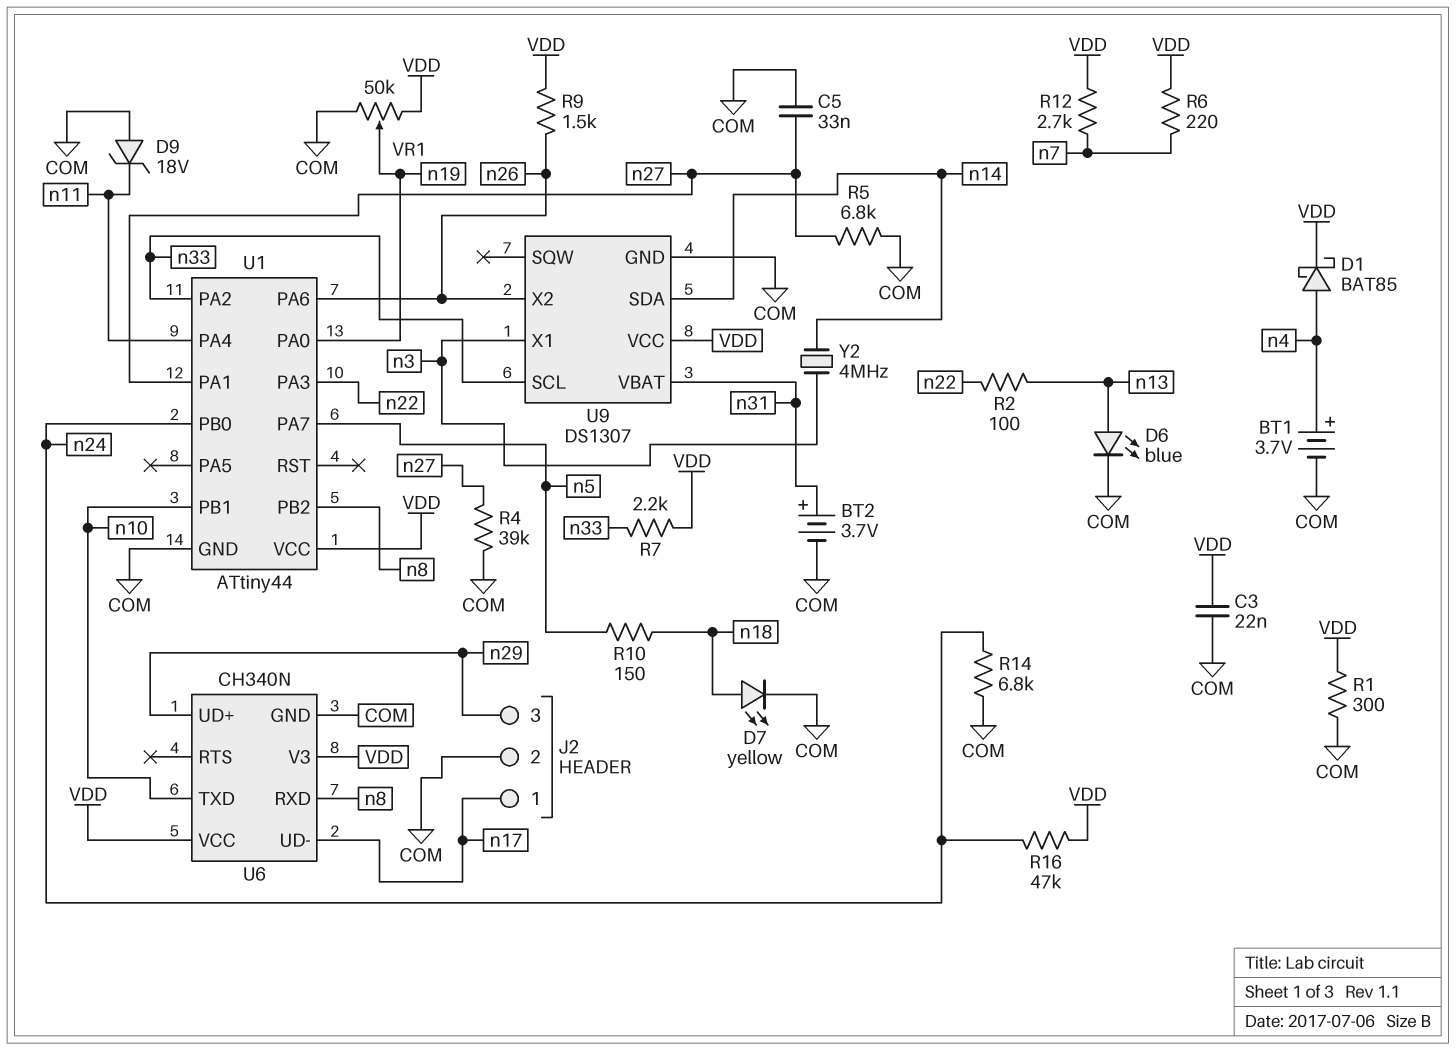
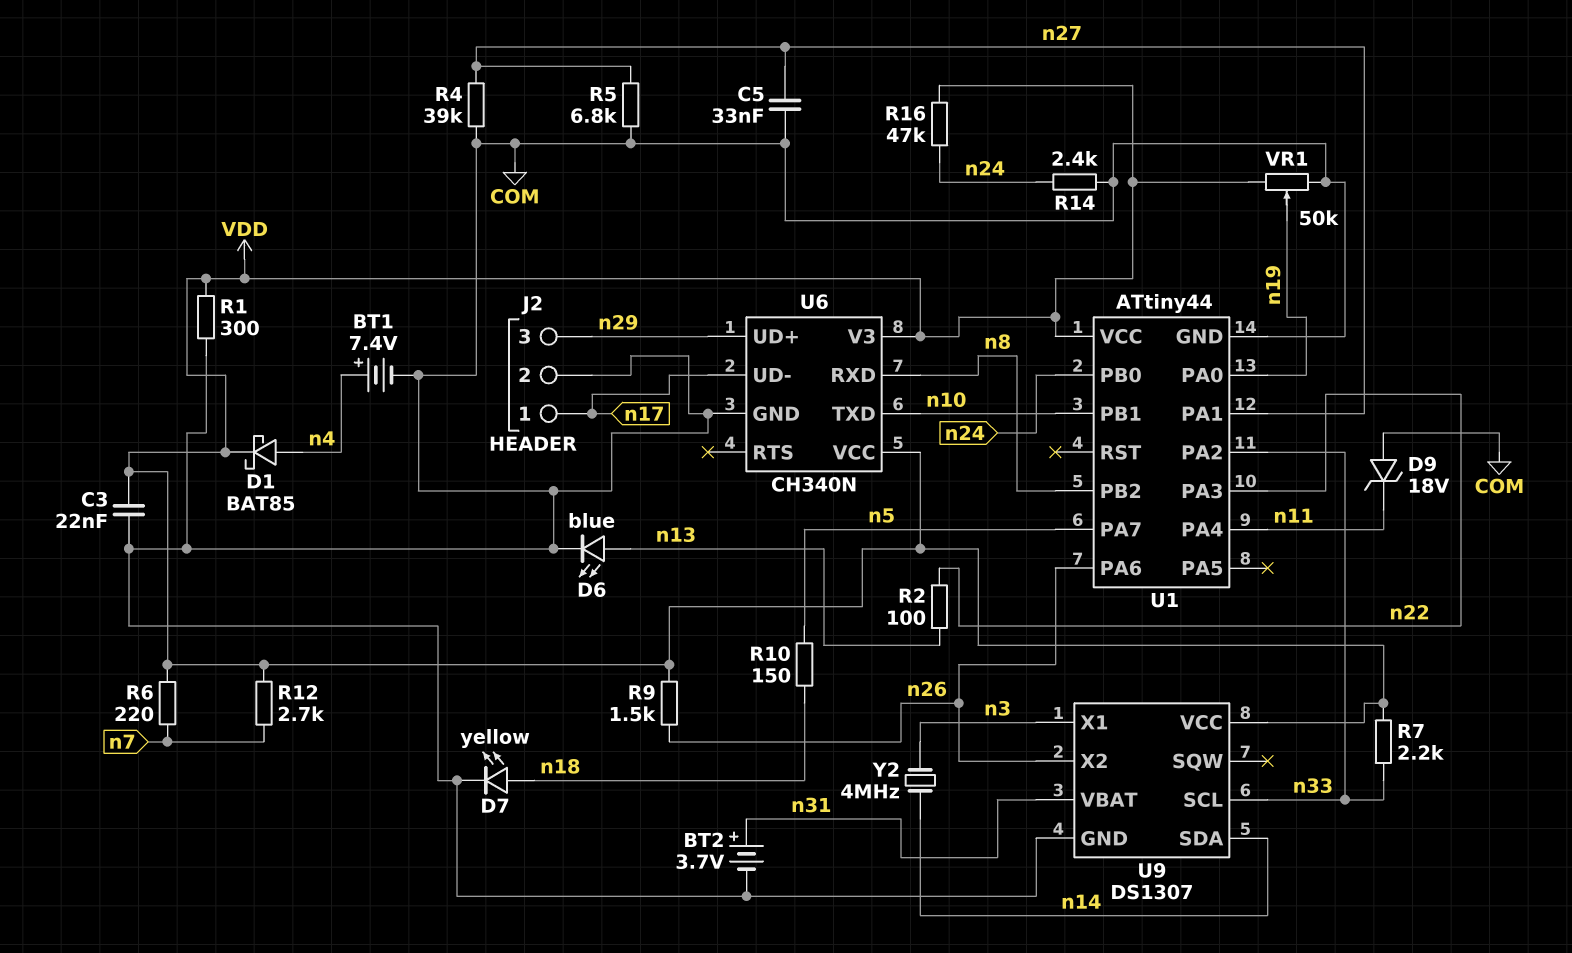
BT1: 3.7V (plus n4, minus COM) -> 7.4V (plus n4, minus COM)
R14: 6.8k (COM, n24) -> 2.4k (COM, n24)

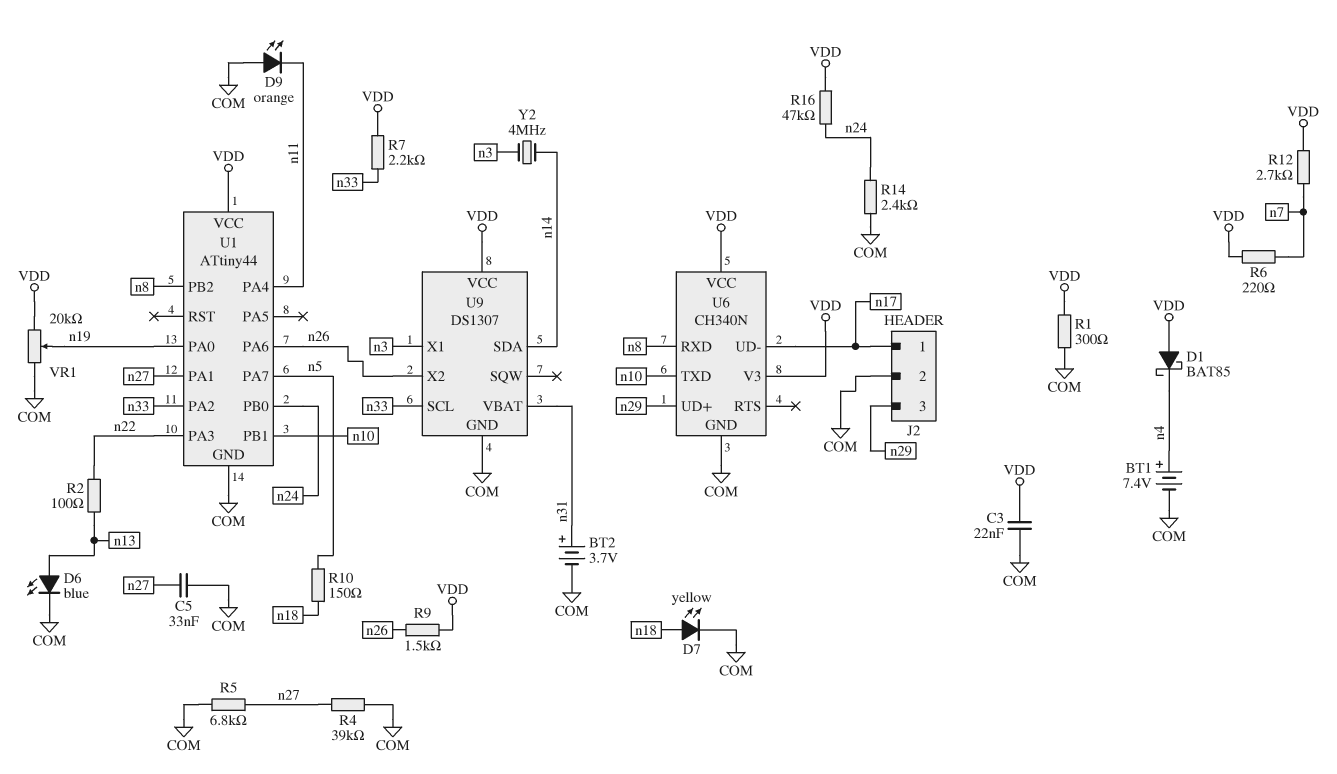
D1: schottky BAT85 (A n4, K VDD) -> schottky BAT85 (A VDD, K n4)
D9: zener 18V (A COM, K n11) -> LED orange (A COM, K n11)
VR1: 50k (COM, VDD, wiper n19) -> 20k (COM, VDD, wiper n19)

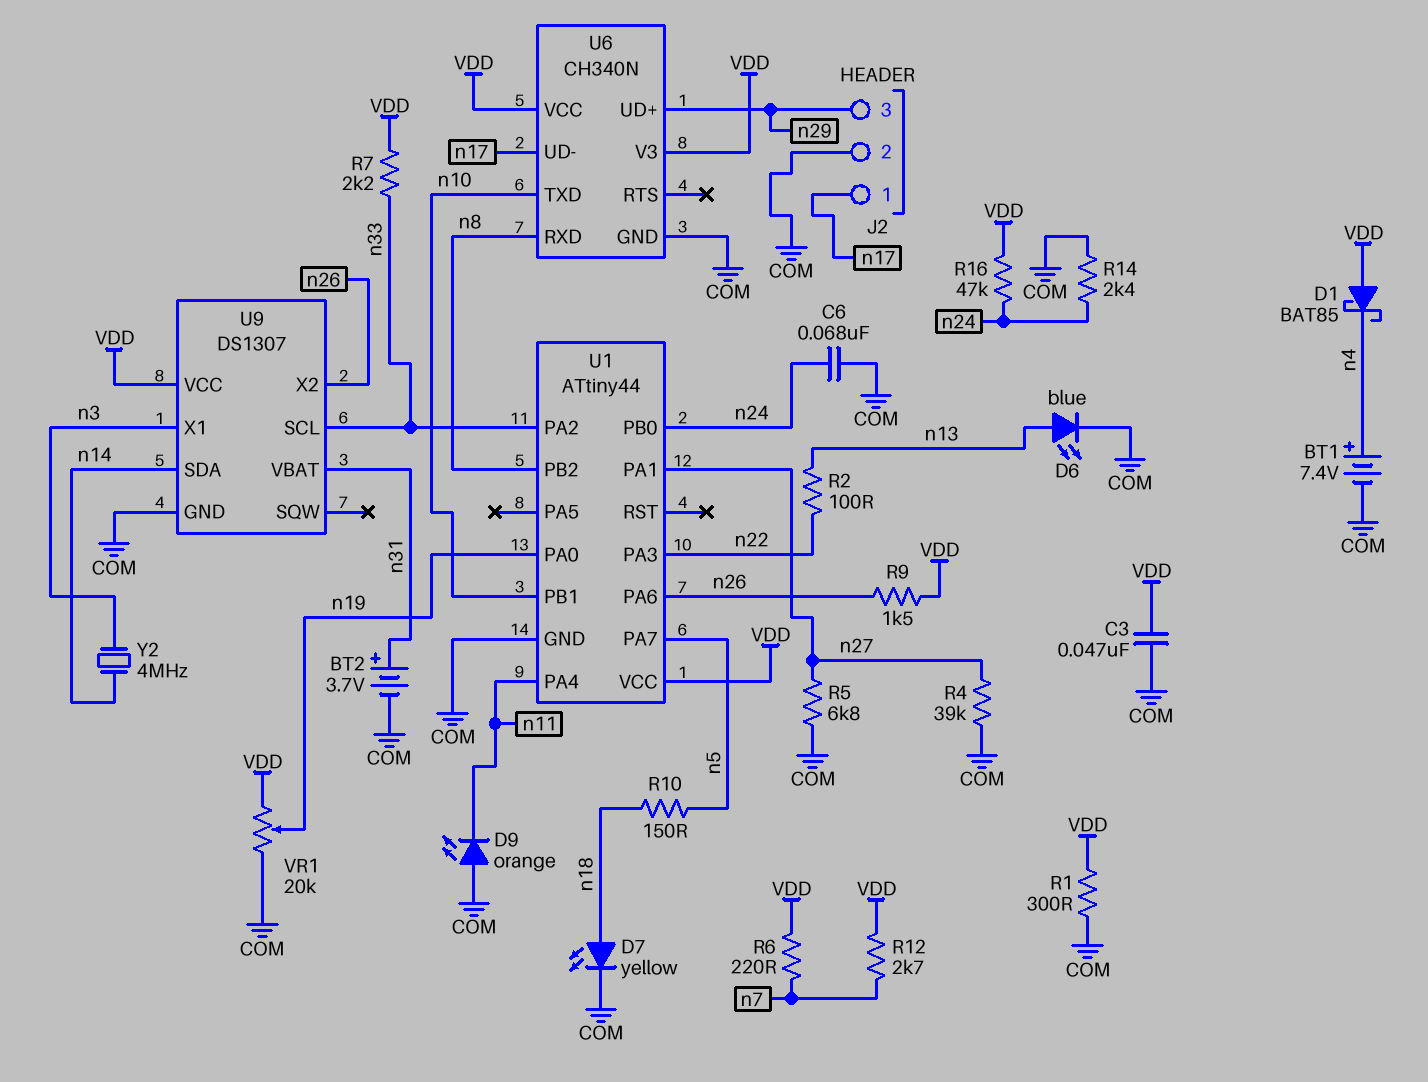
C3: 22nF (COM, VDD) -> 47nF (COM, VDD)
C5: 33nF (COM, n27) -> none
C6: none -> 68nF (COM, n24)

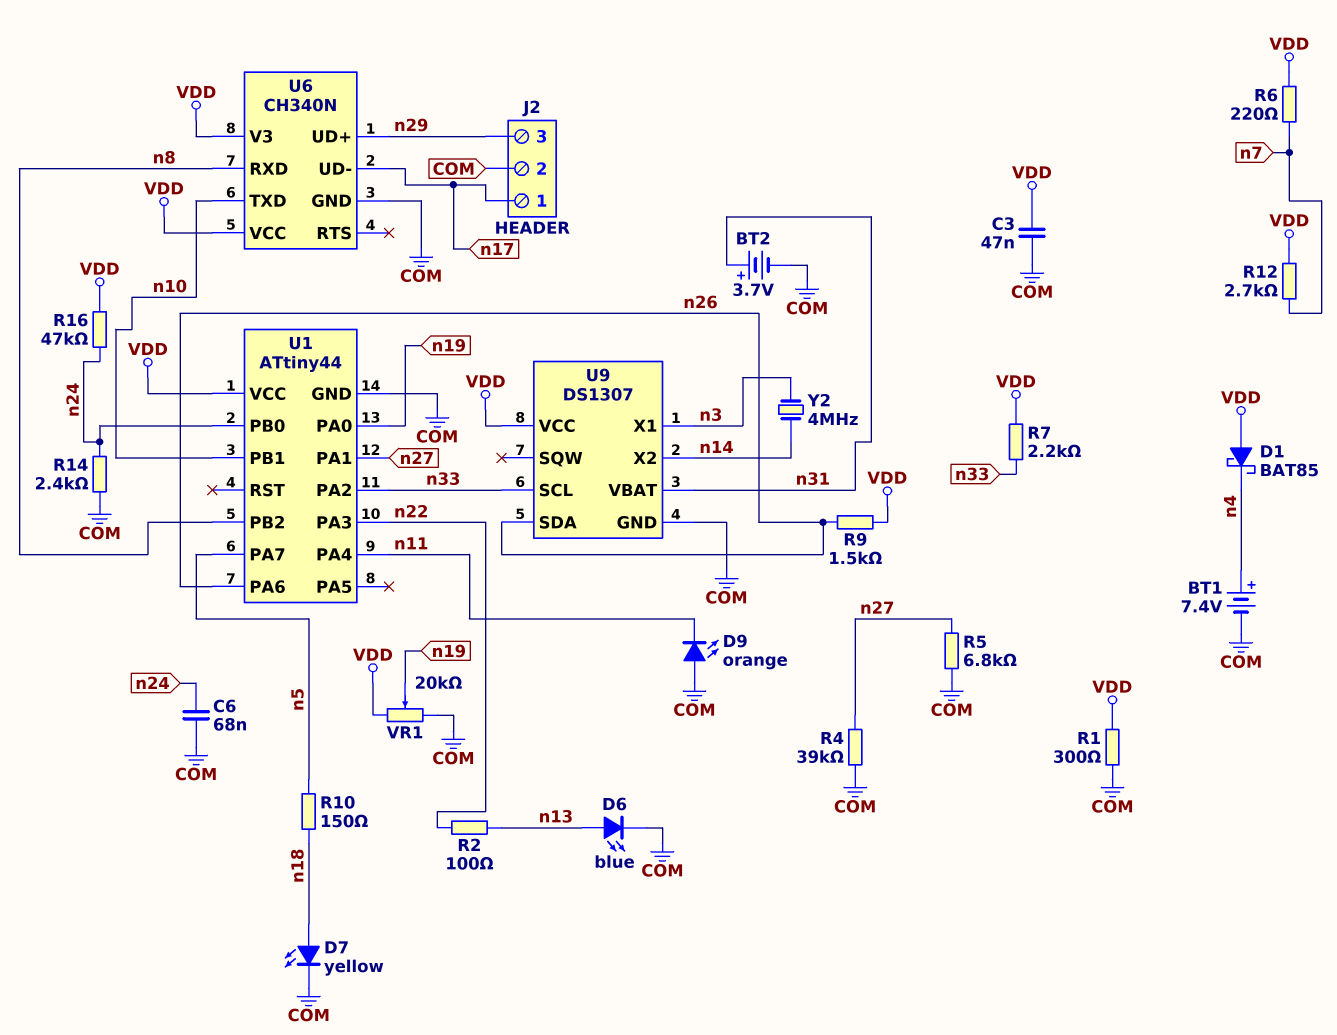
U9 pin SDA: n14 -> n26
U9 pin X2: n26 -> n14

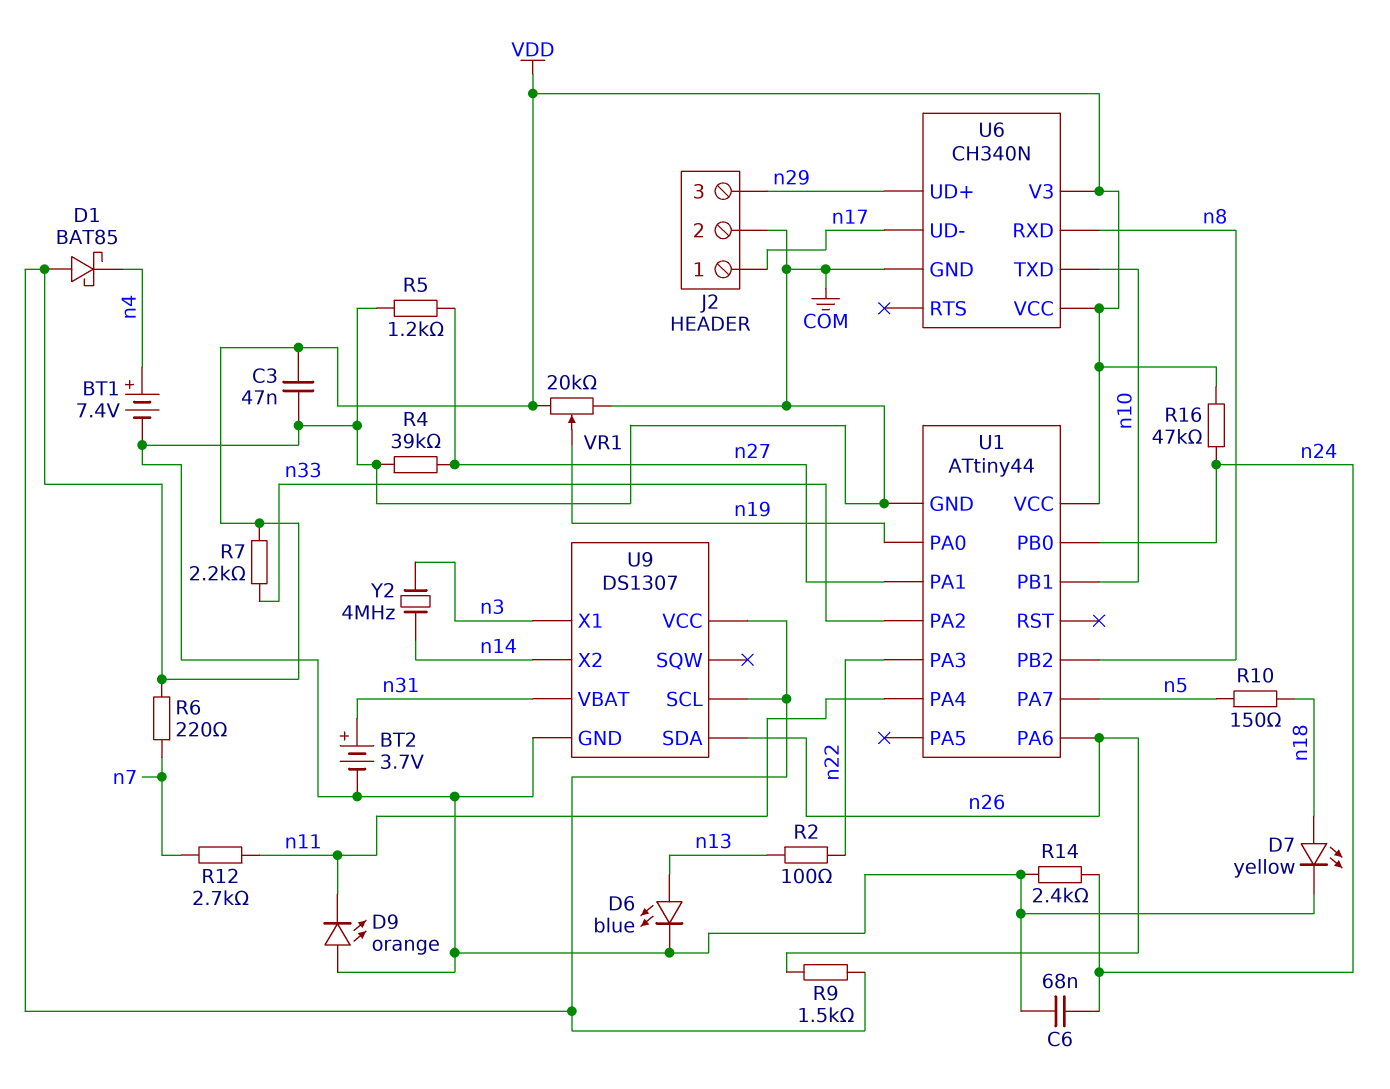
R1: 300 (COM, VDD) -> none
R5: 6.8k (COM, n27) -> 1.2k (COM, n27)
R12: 2.7k (VDD, n7) -> 2.7k (n7, n11)
U9 pin SCL: n33 -> VDD

